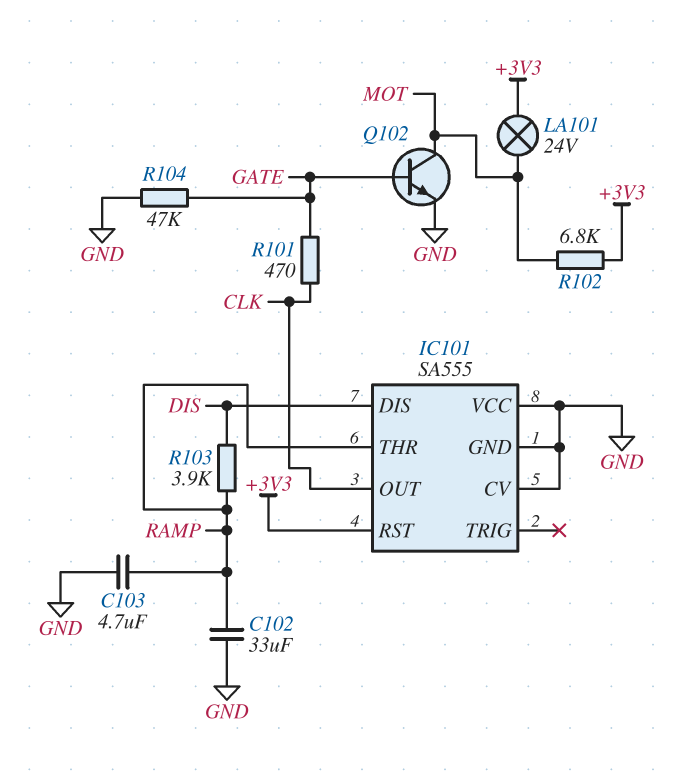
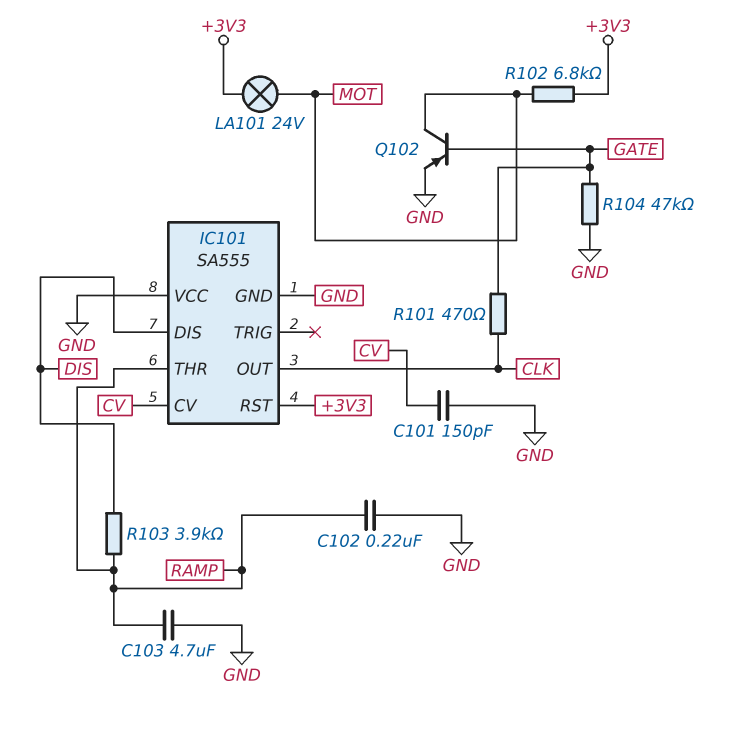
C101: none -> 150pF (CV, GND)
C102: 33uF (GND, RAMP) -> 220nF (GND, RAMP)
IC101 pin CV: GND -> CV
Q102: NPN (B GATE, C MOT, E GND) -> PNP (B GATE, C MOT, E GND)

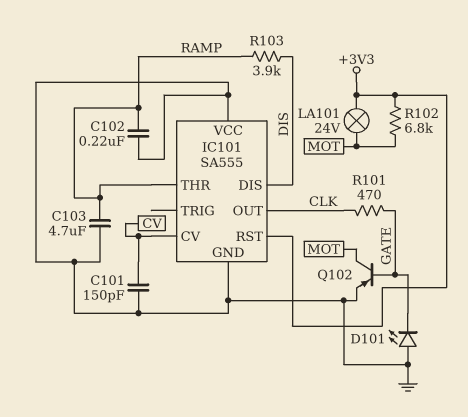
D101: none -> LED (A GND, K GATE)
R104: 47k (GATE, GND) -> none

